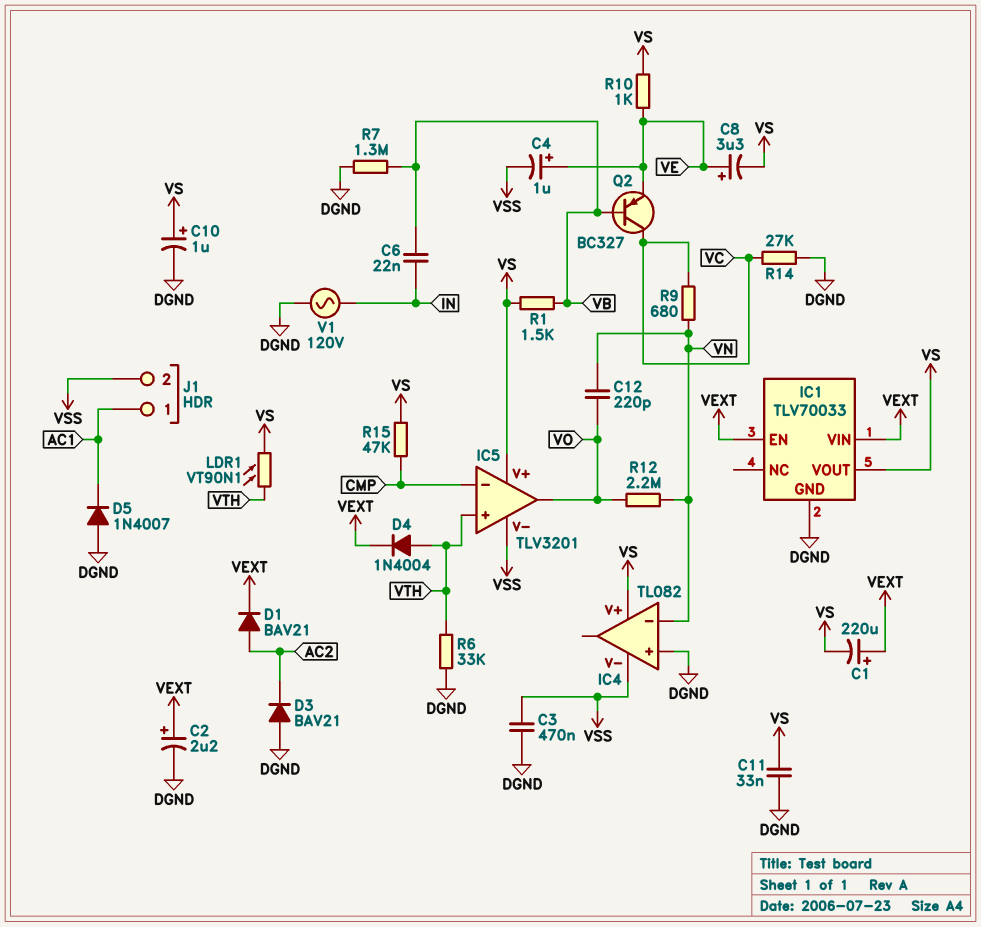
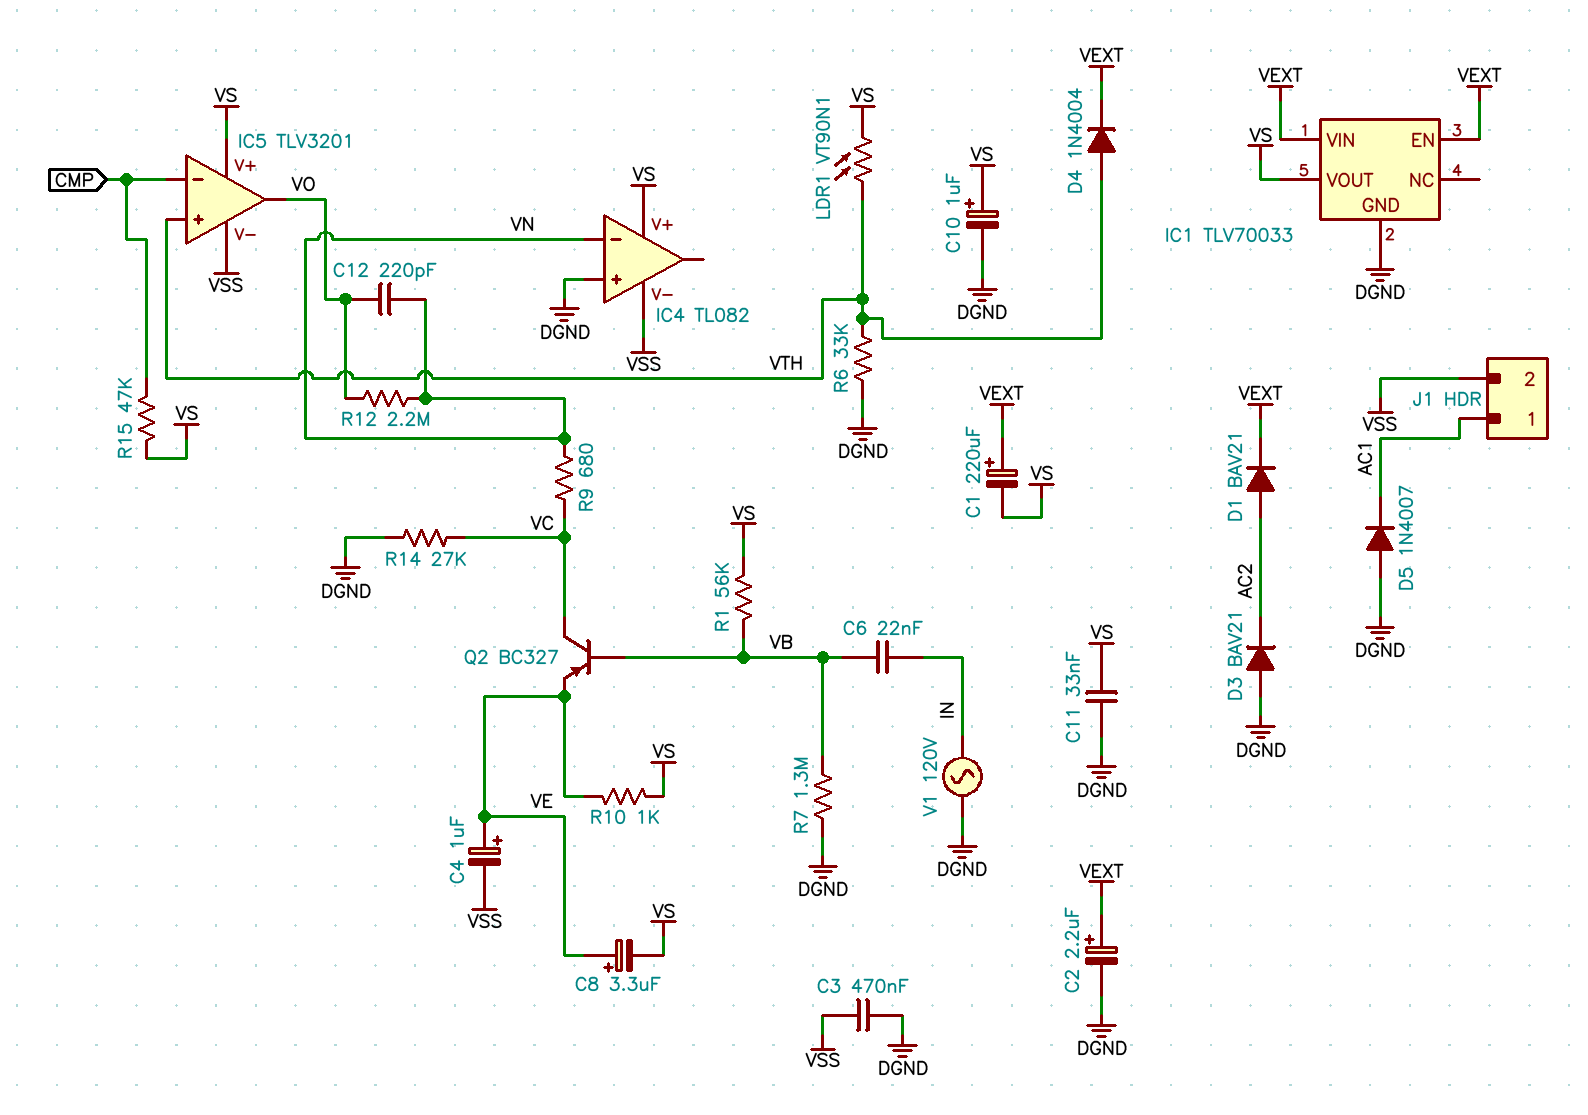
R1: 1.5k (VB, VS) -> 56k (VB, VS)

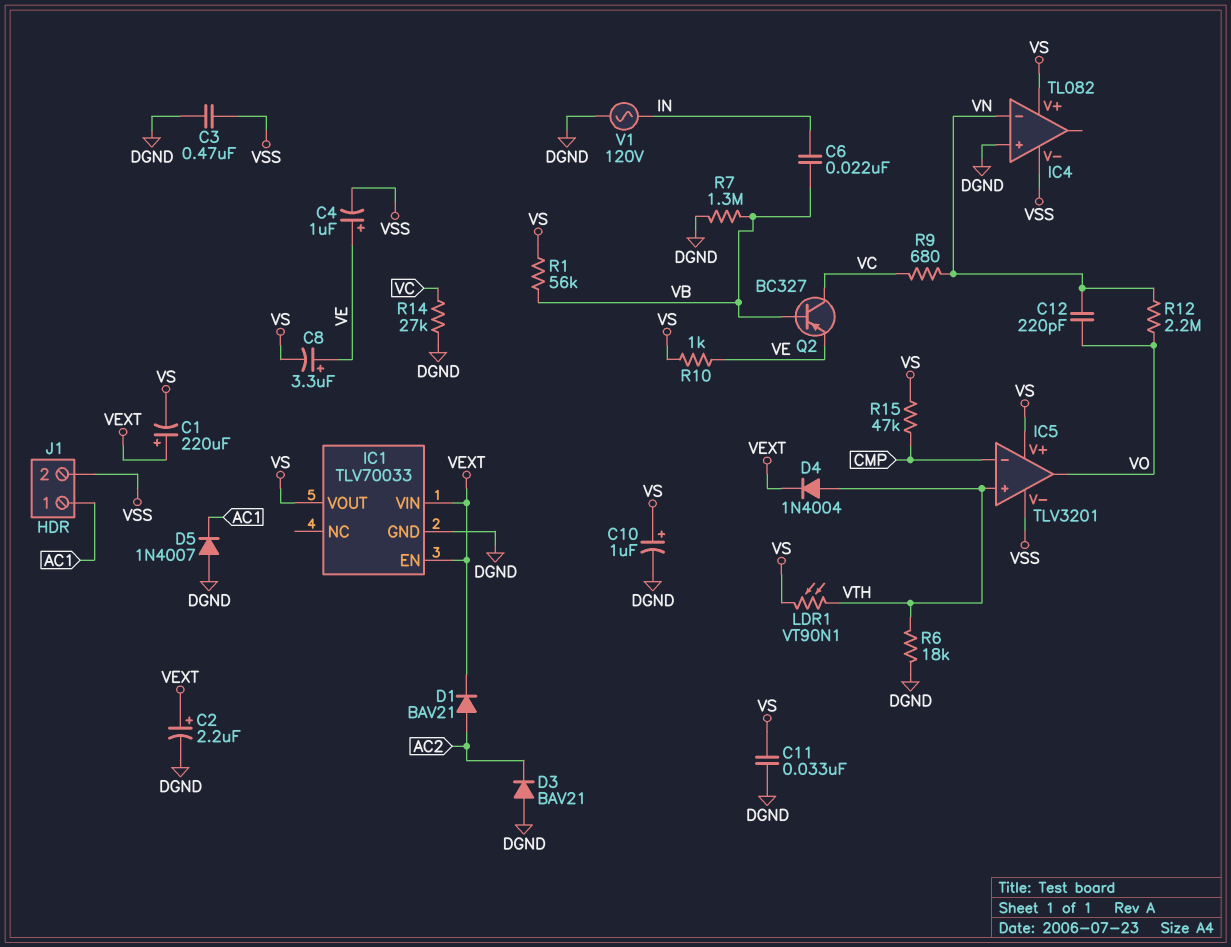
R6: 33k (DGND, VTH) -> 18k (DGND, VTH)

